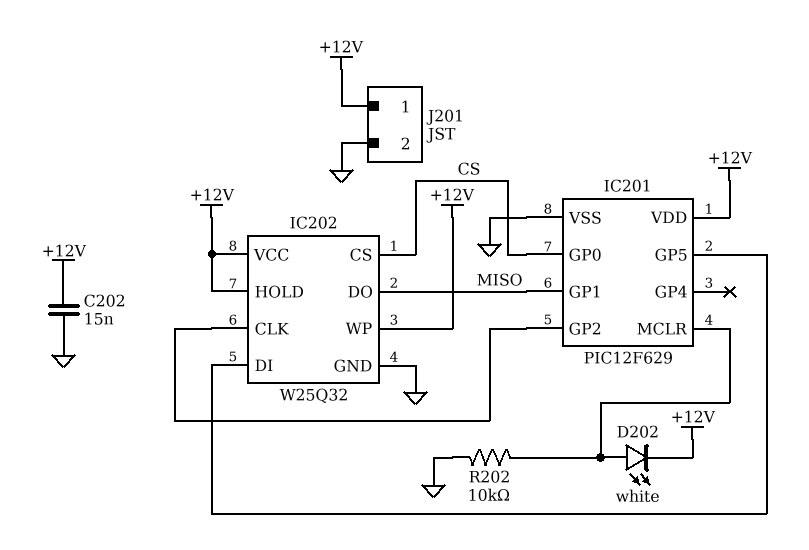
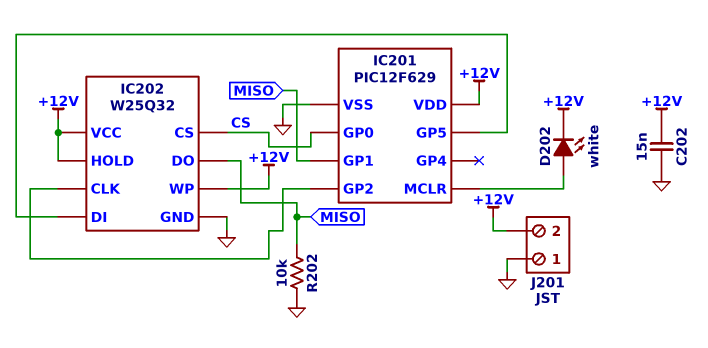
J201 pin 1: +12V -> GND
J201 pin 2: GND -> +12V
R202: 10k (GND, IC201/MCLR) -> 10k (GND, MISO)

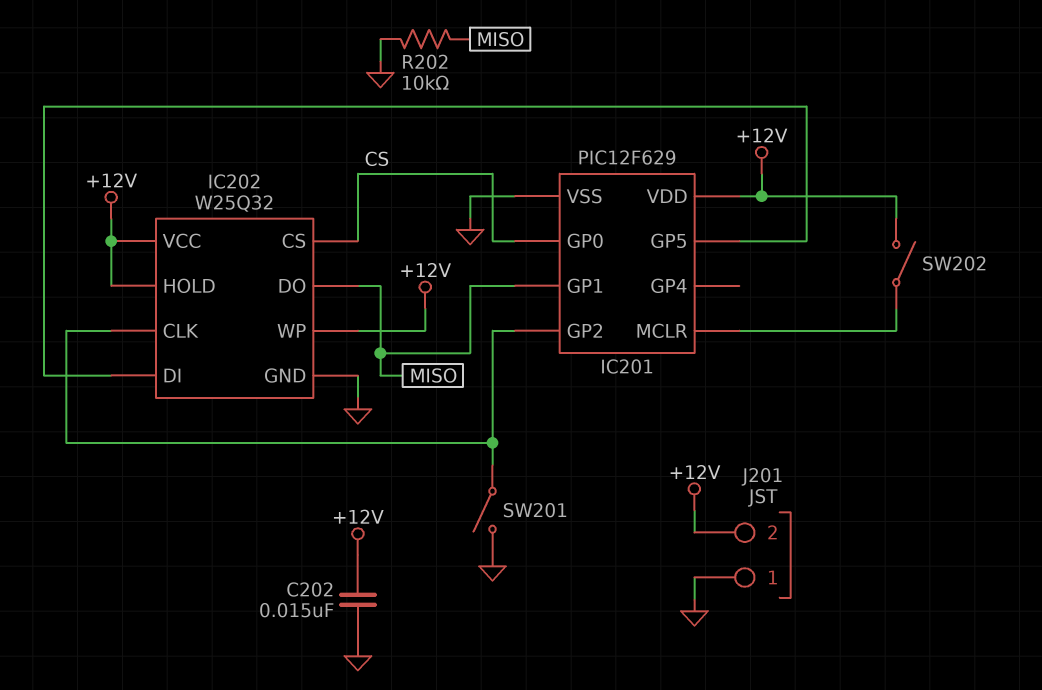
D202: LED white (A IC201/MCLR, K +12V) -> none
SW201: none -> switch (GND, IC201/GP2)
SW202: none -> switch (+12V, IC201/MCLR)

